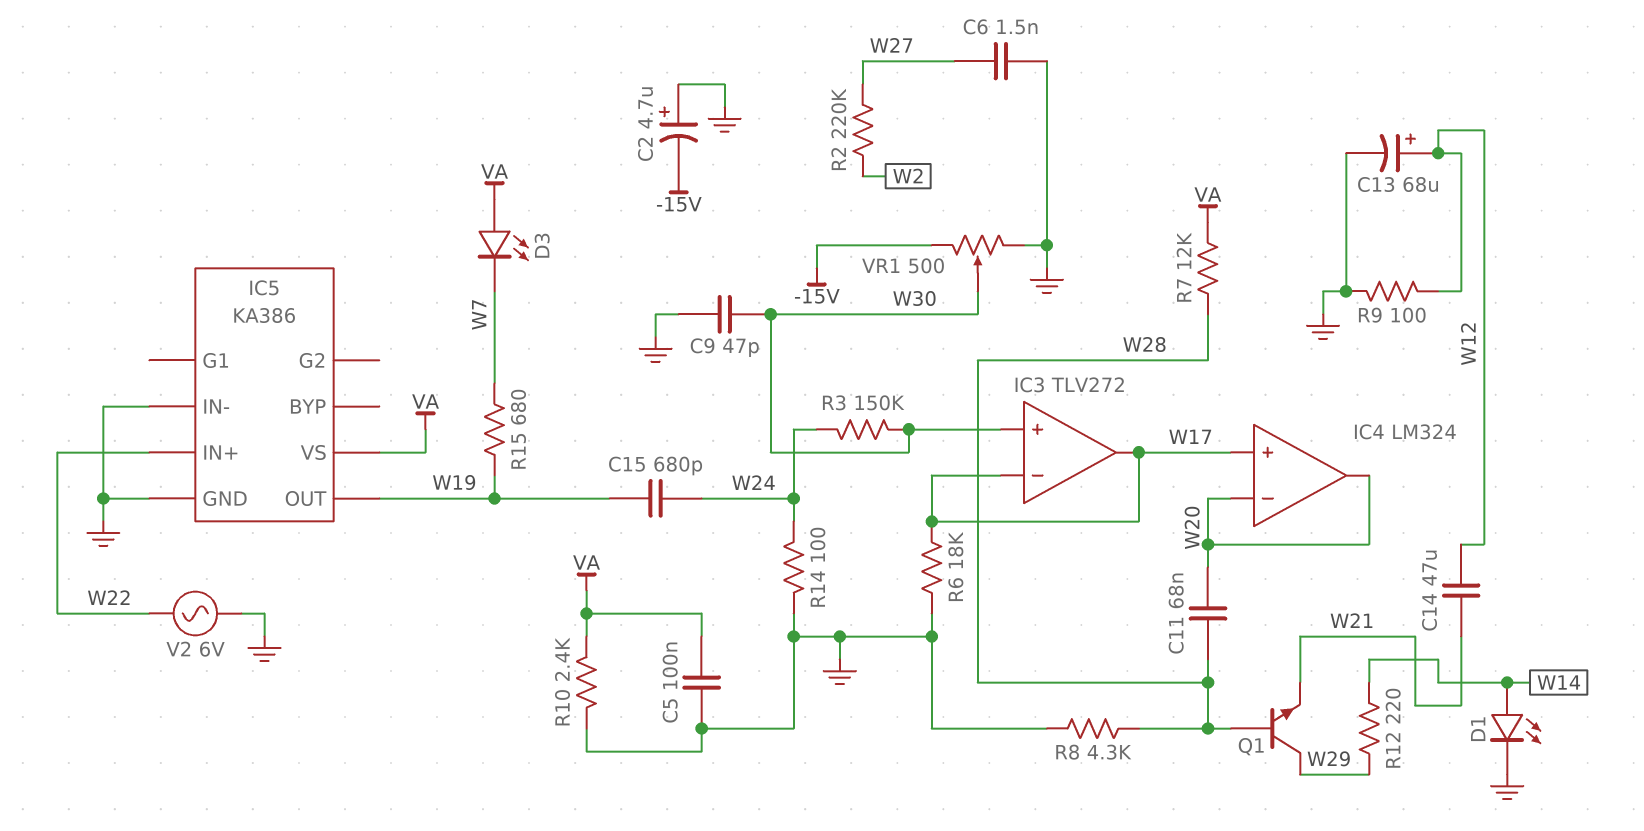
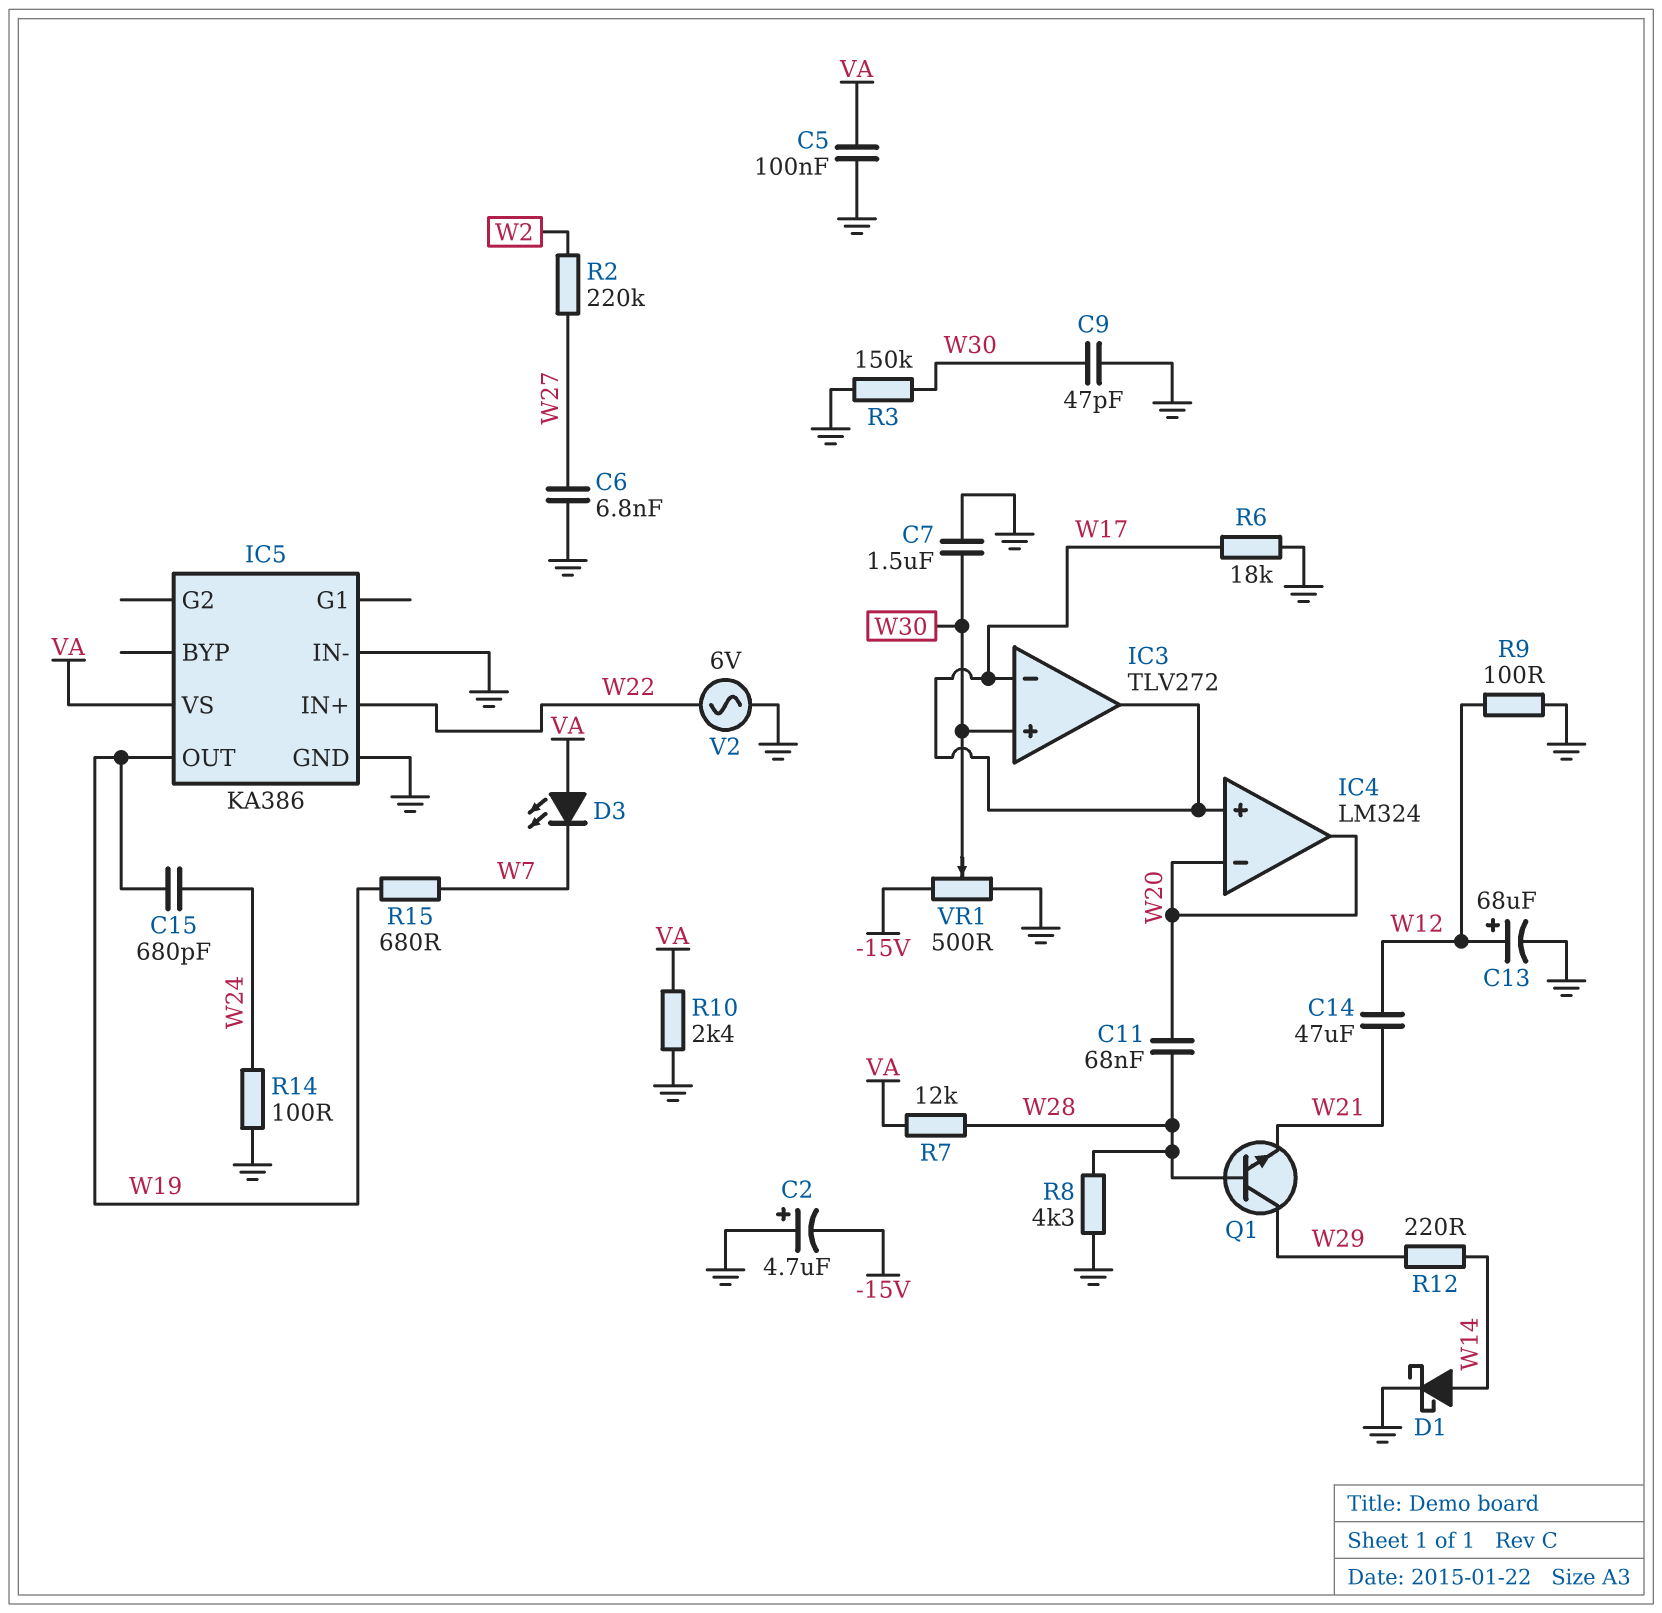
C6: 1.5nF (GND, W27) -> 6.8nF (GND, W27)
C7: none -> 1.5uF (GND, W30)
D1: LED (A W14, K GND) -> schottky (A W14, K GND)
R3: 150k (W24, W30) -> 150k (GND, W30)

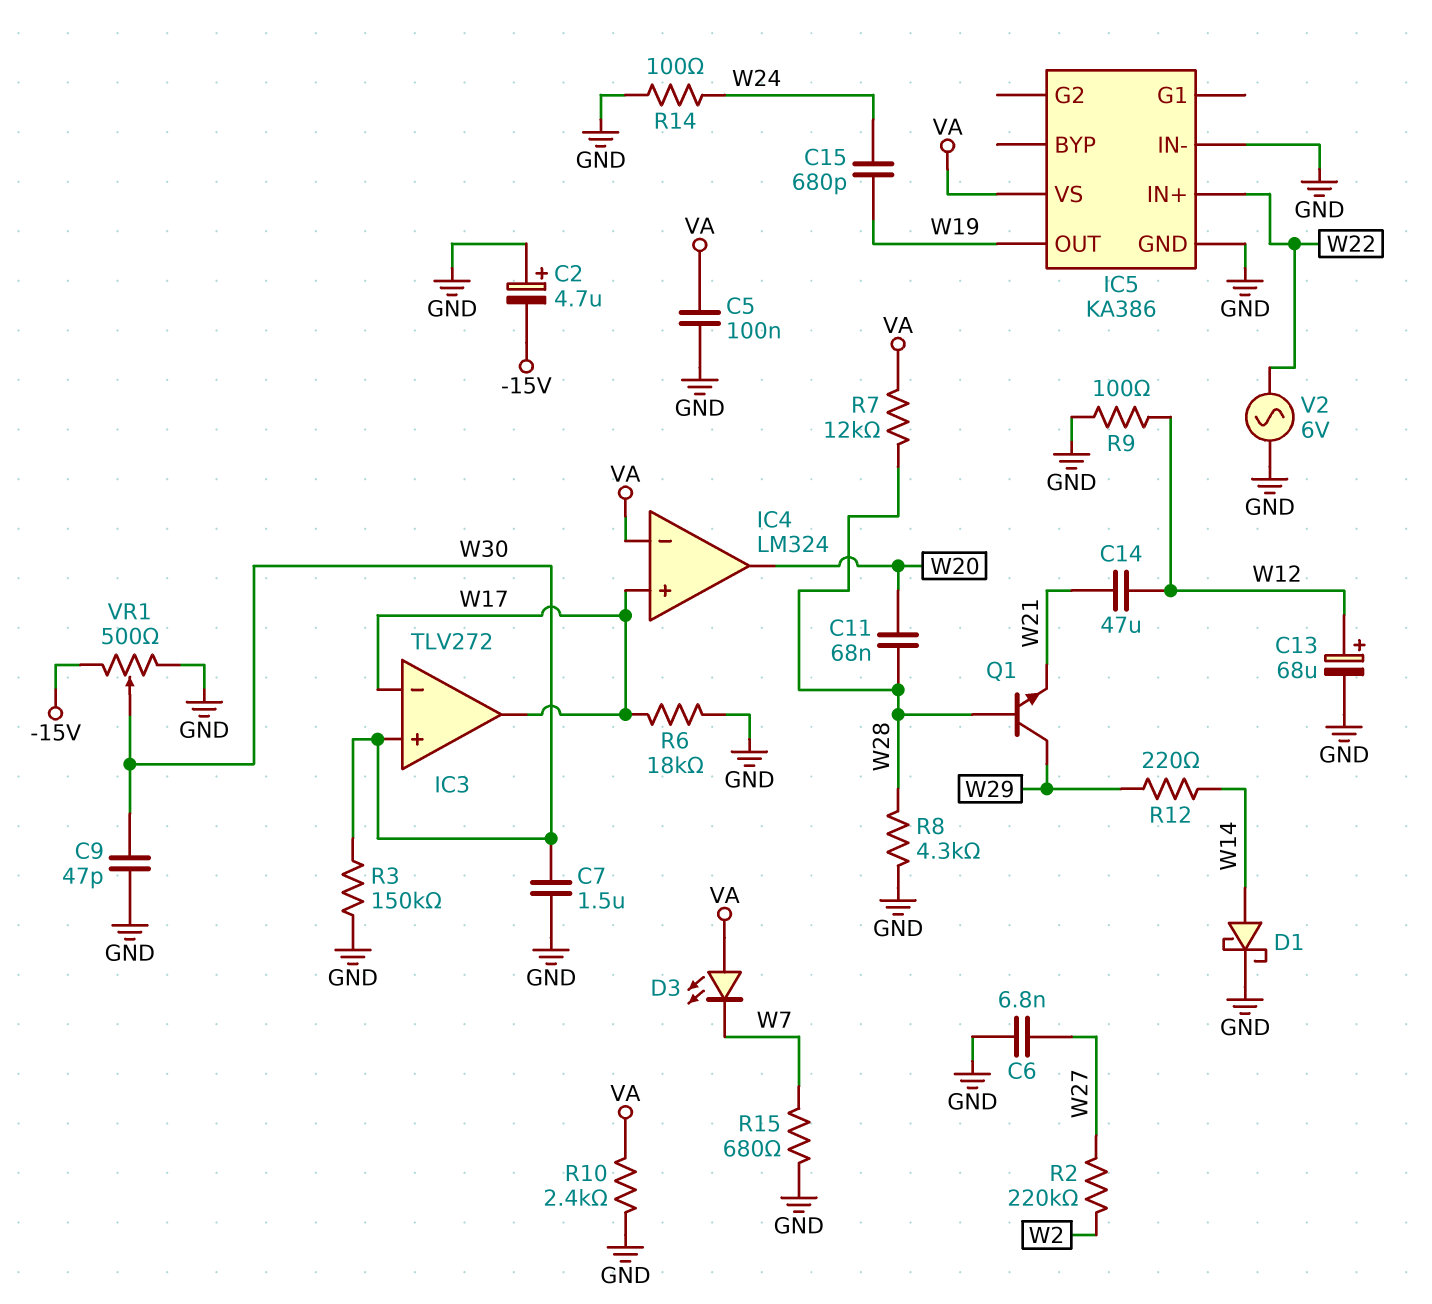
IC4 pin in-: W20 -> VA
R15: 680 (W7, W19) -> 680 (GND, W7)

